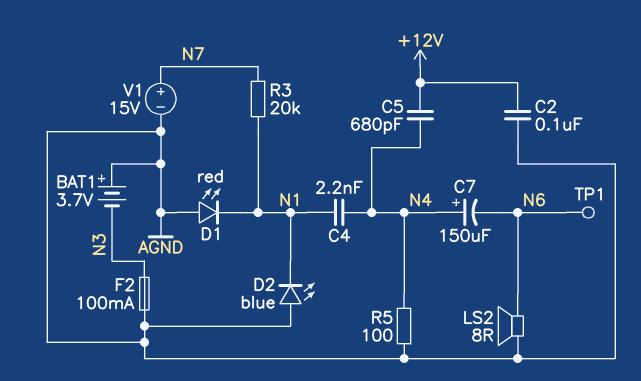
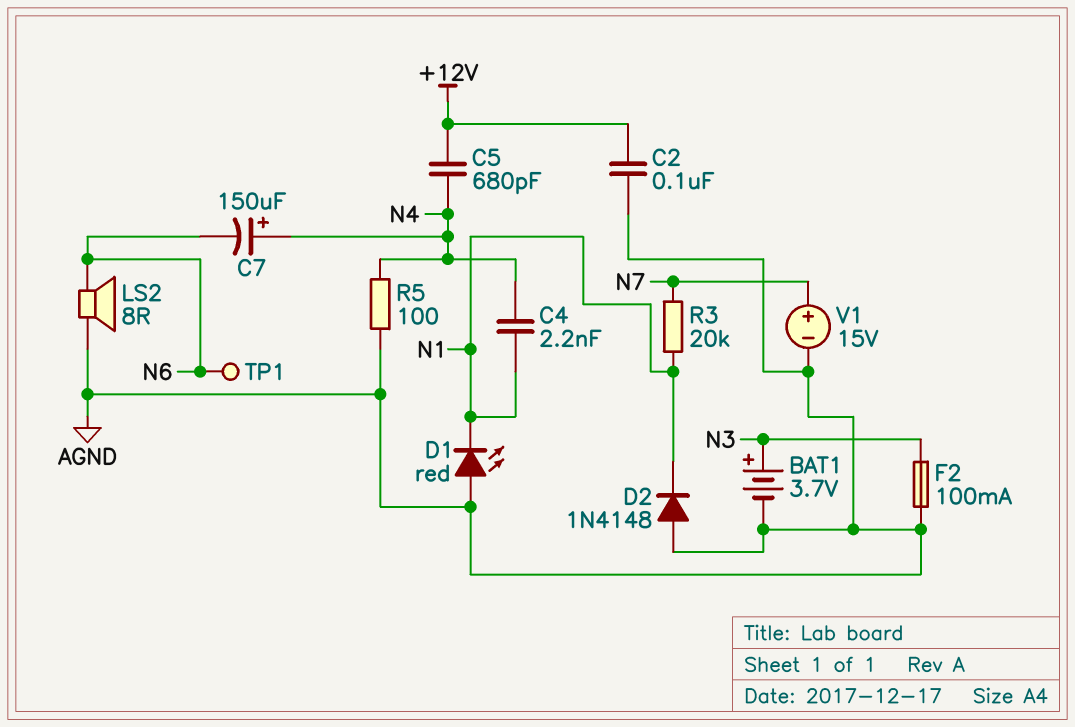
BAT1: 3.7V (plus AGND, minus N3) -> 3.7V (plus N3, minus AGND)
D2: LED blue (A AGND, K N1) -> diode 1N4148 (A AGND, K N1)

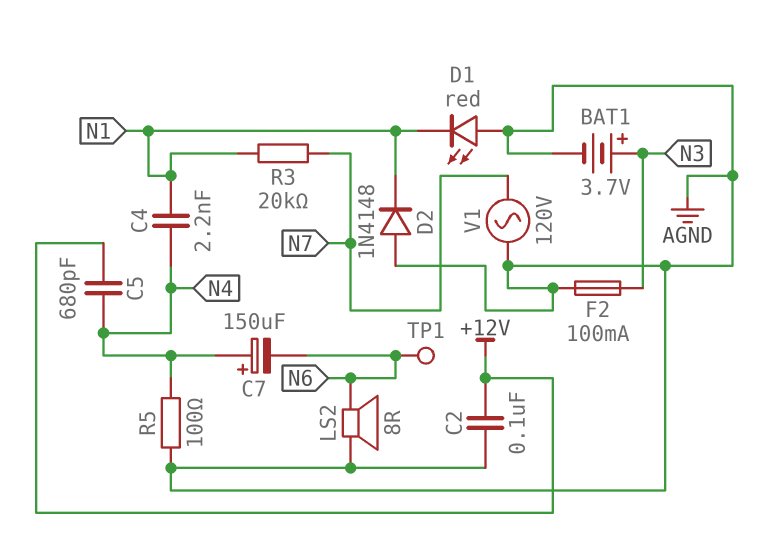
V1: 15V (plus N7, minus AGND) -> AC 120V (AGND, N7)

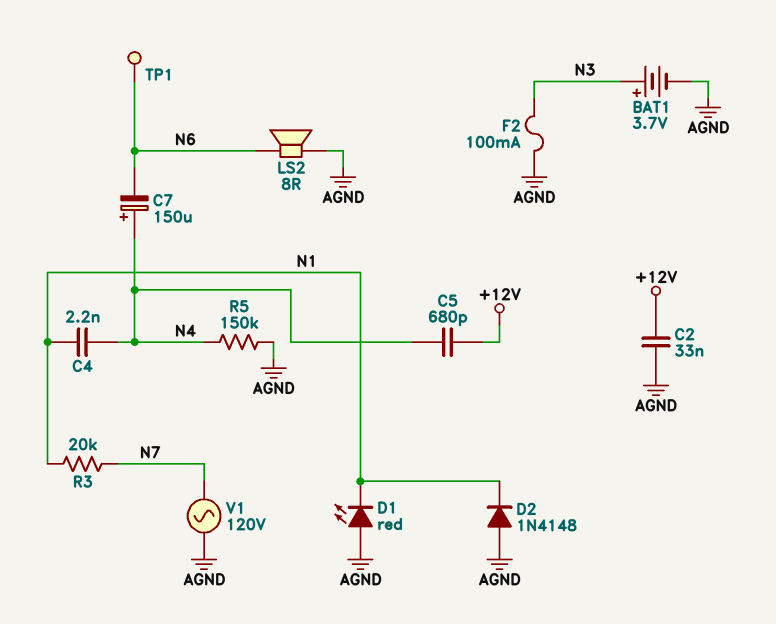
C2: 100nF (+12V, AGND) -> 33nF (+12V, AGND)
R5: 100 (AGND, N4) -> 150k (AGND, N4)

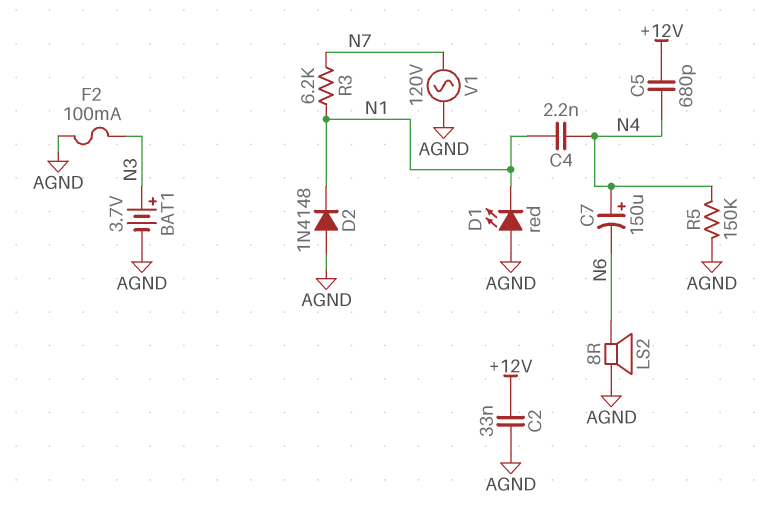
R3: 20k (N1, N7) -> 6.2k (N1, N7)
TP1: test point (N6) -> none

